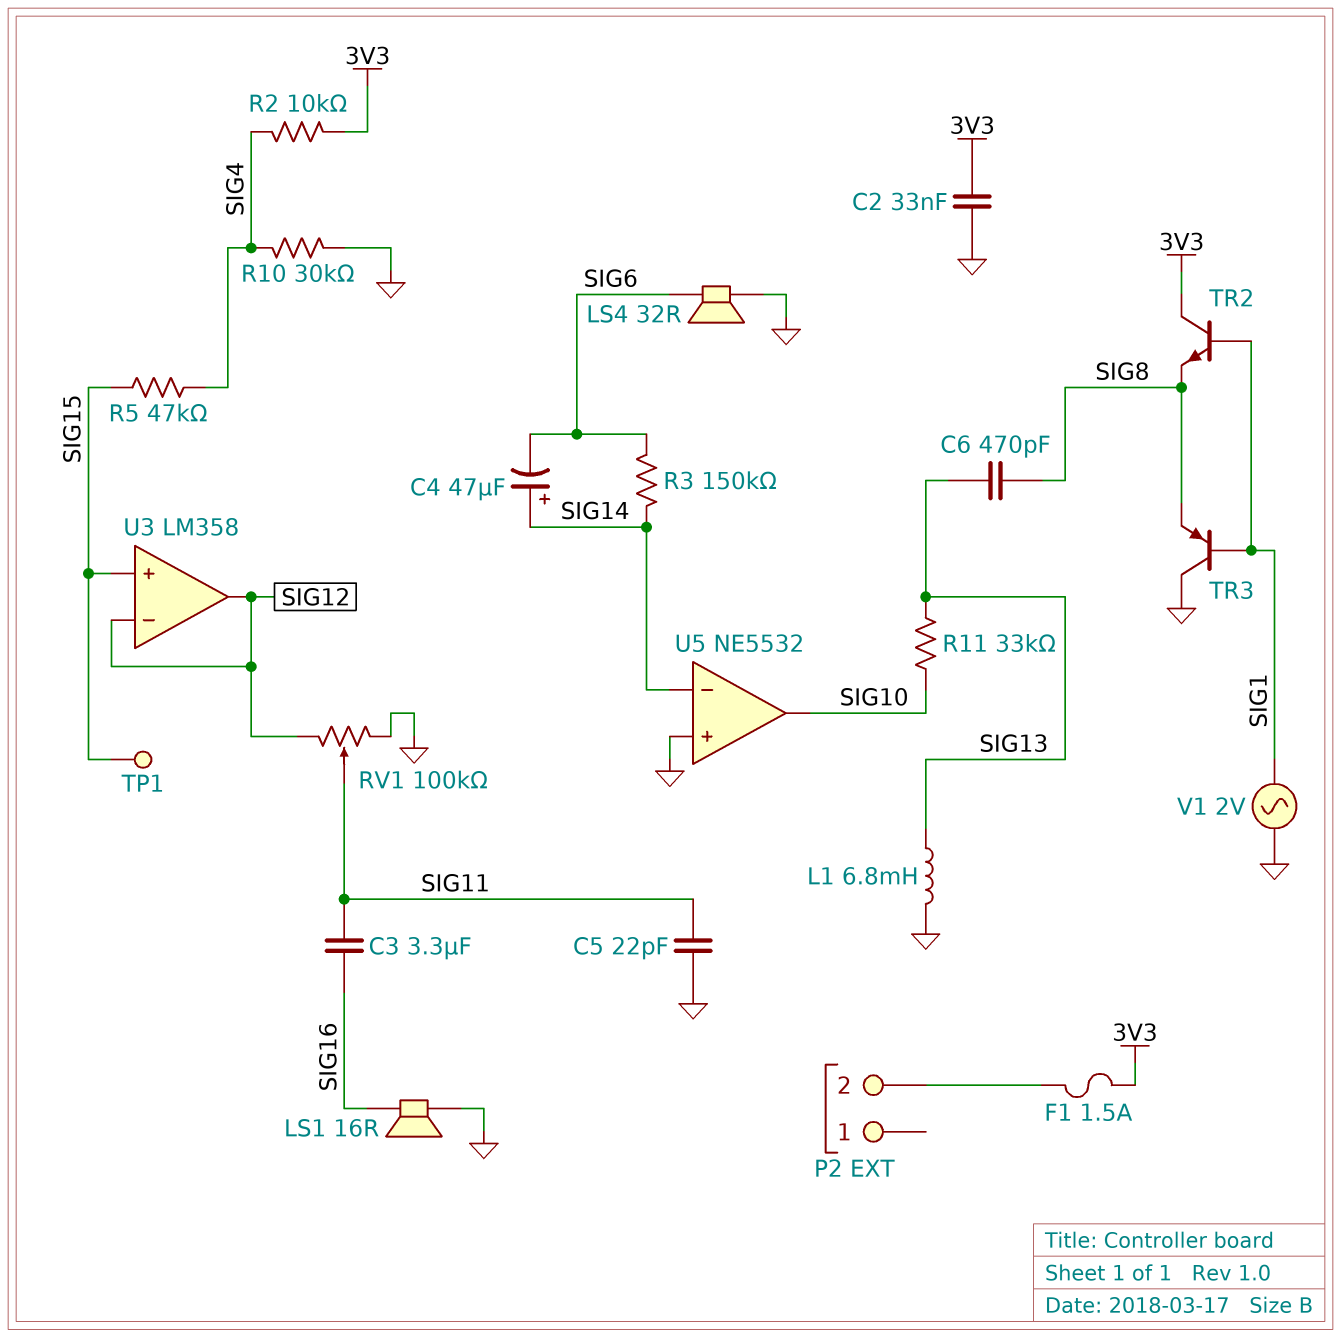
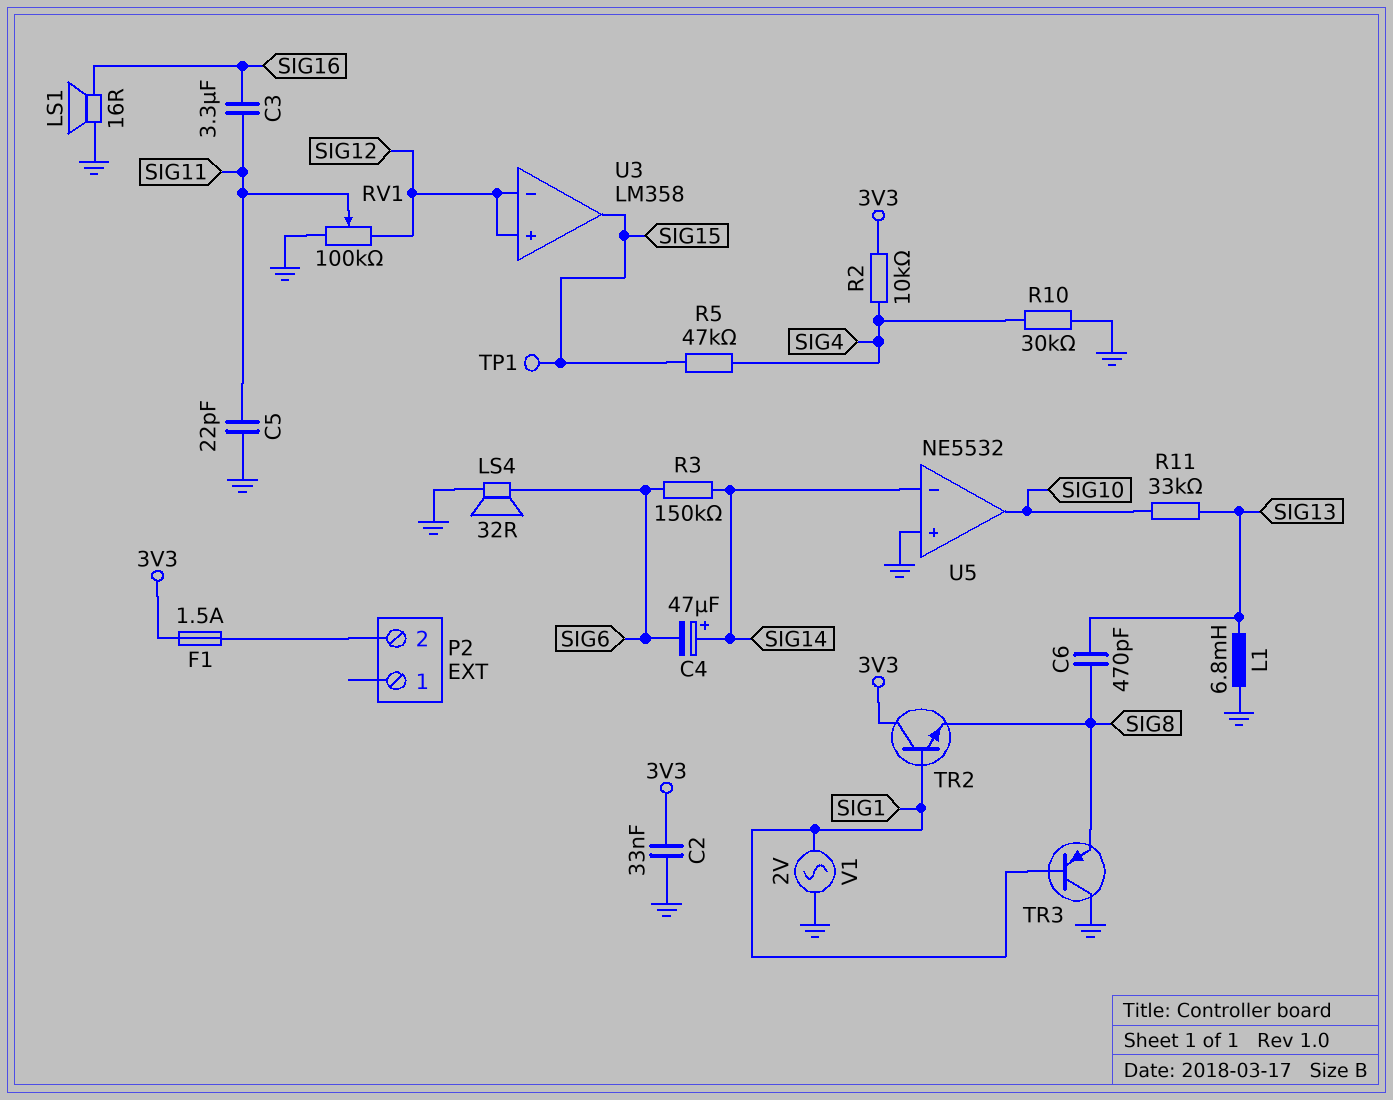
U3 pin in+: SIG15 -> SIG12
U3 pin out: SIG12 -> SIG15

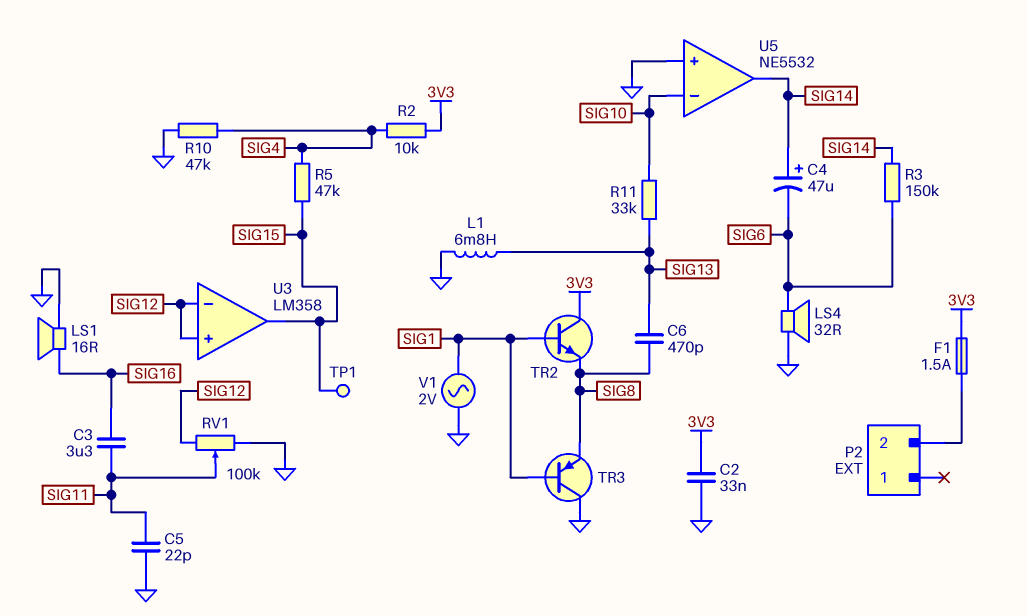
R10: 30k (GND, SIG4) -> 47k (GND, SIG4)
U5 pin in-: SIG14 -> SIG10
U5 pin out: SIG10 -> SIG14

